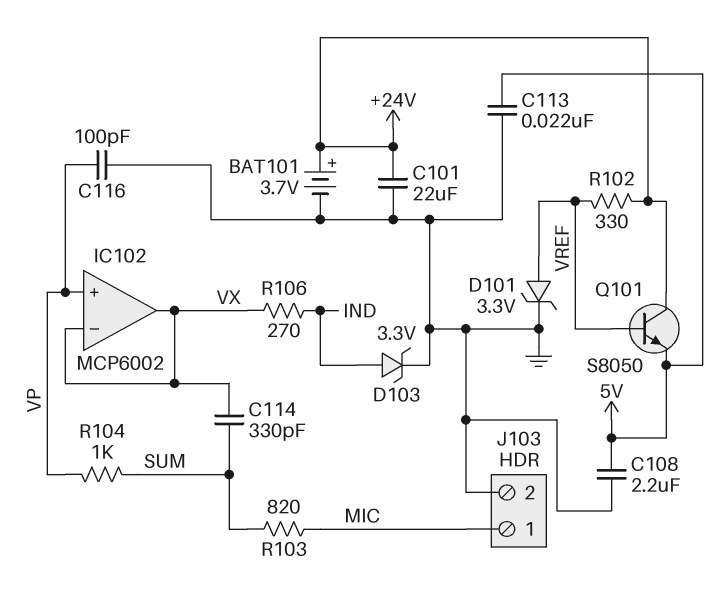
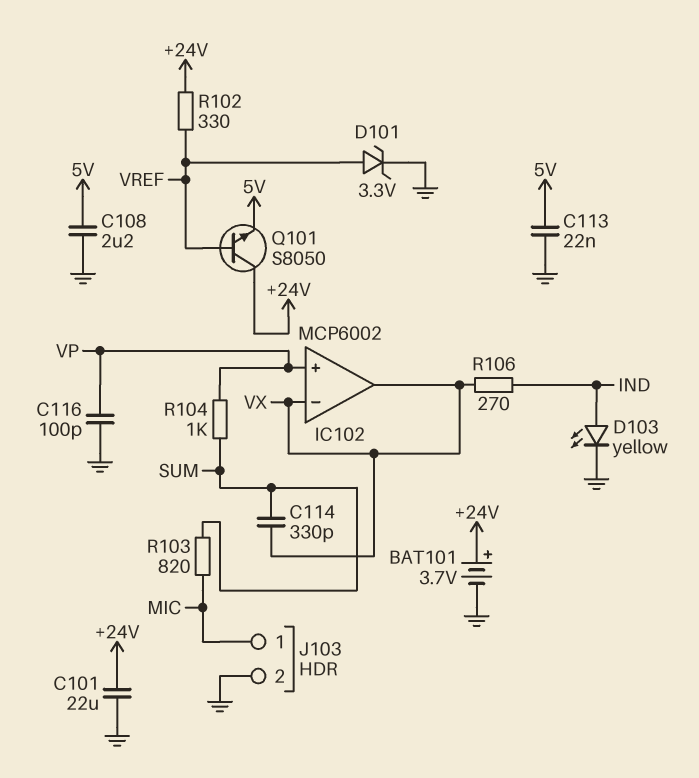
D103: zener 3.3V (A IND, K GND) -> LED yellow (A IND, K GND)

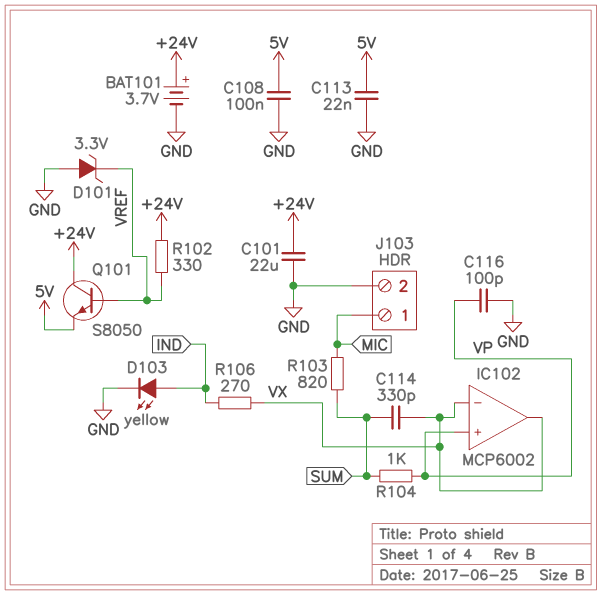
C108: 2.2uF (5V, GND) -> 100nF (5V, GND)
D101: zener 3.3V (A VREF, K GND) -> zener 3.3V (A GND, K VREF)

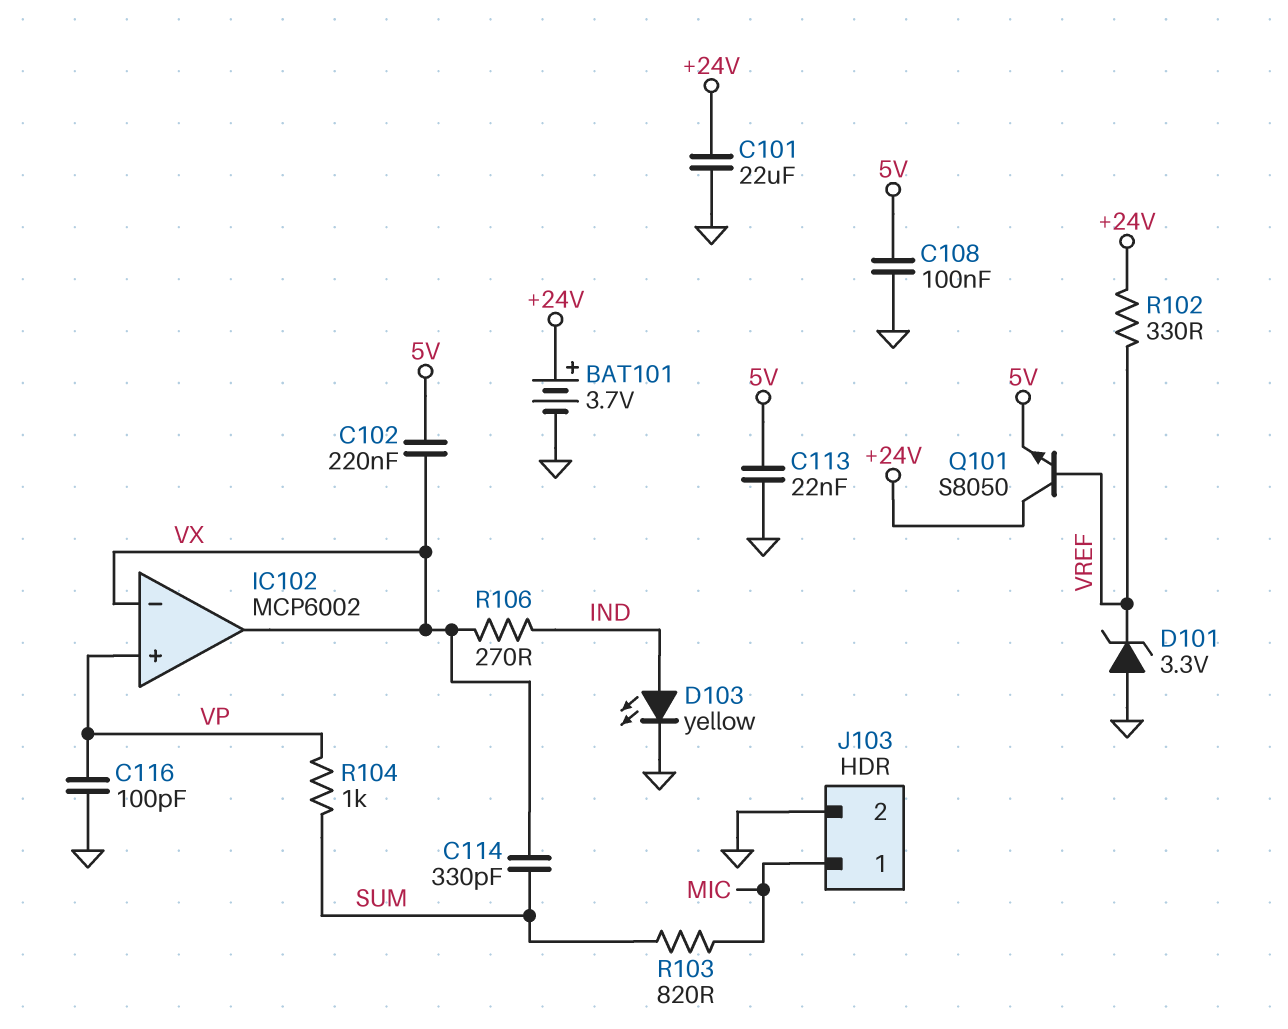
C102: none -> 220nF (5V, VX)

